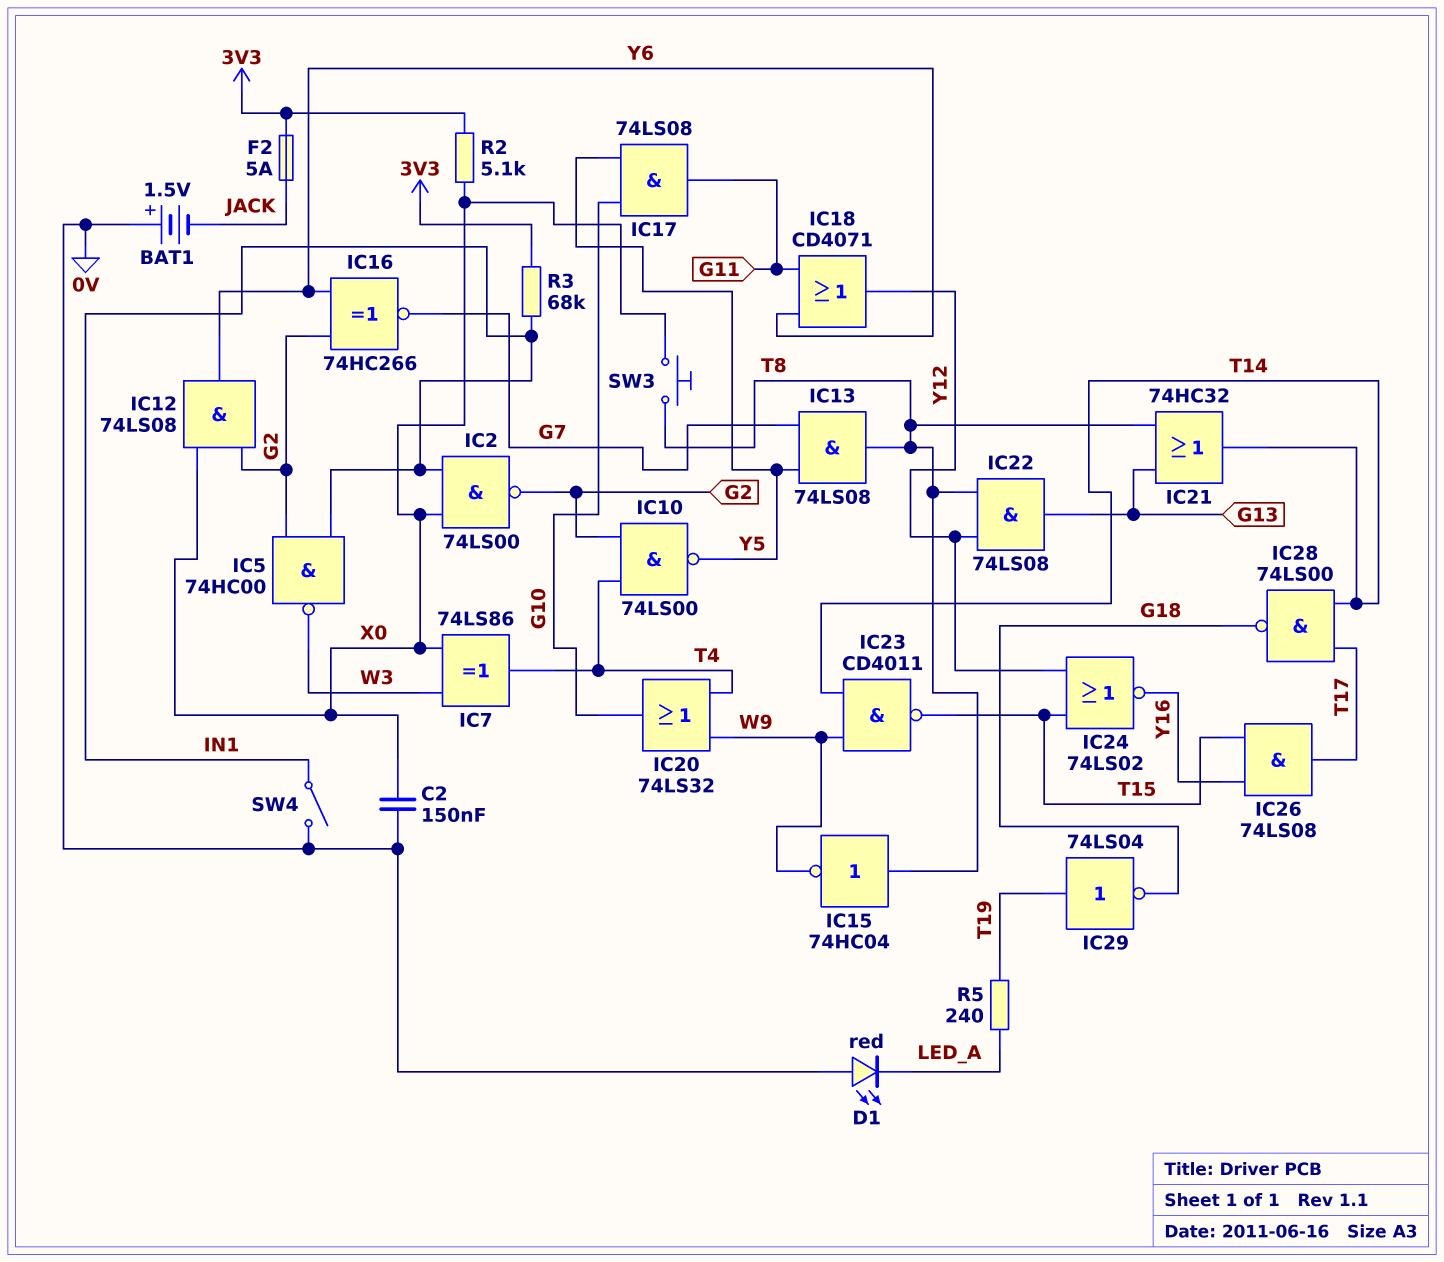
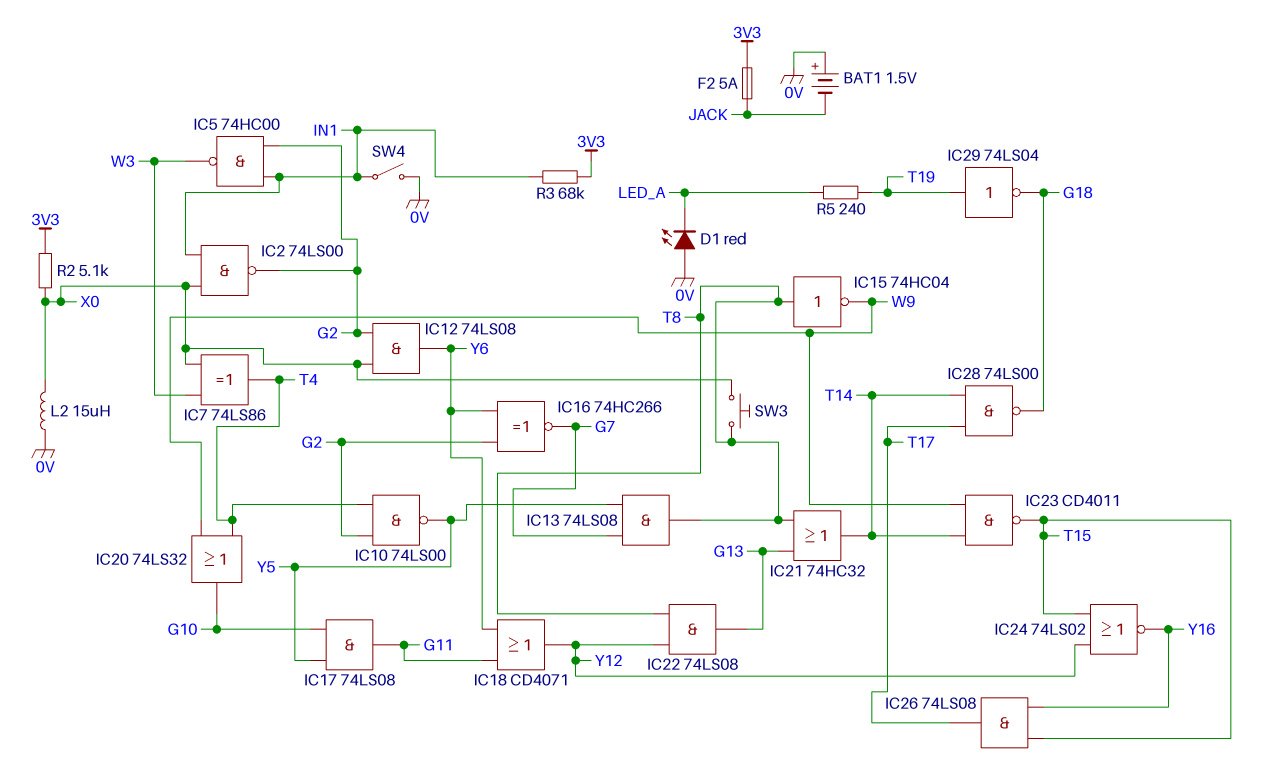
C2: 150nF (0V, X0) -> none
L2: none -> 15uH (0V, X0)

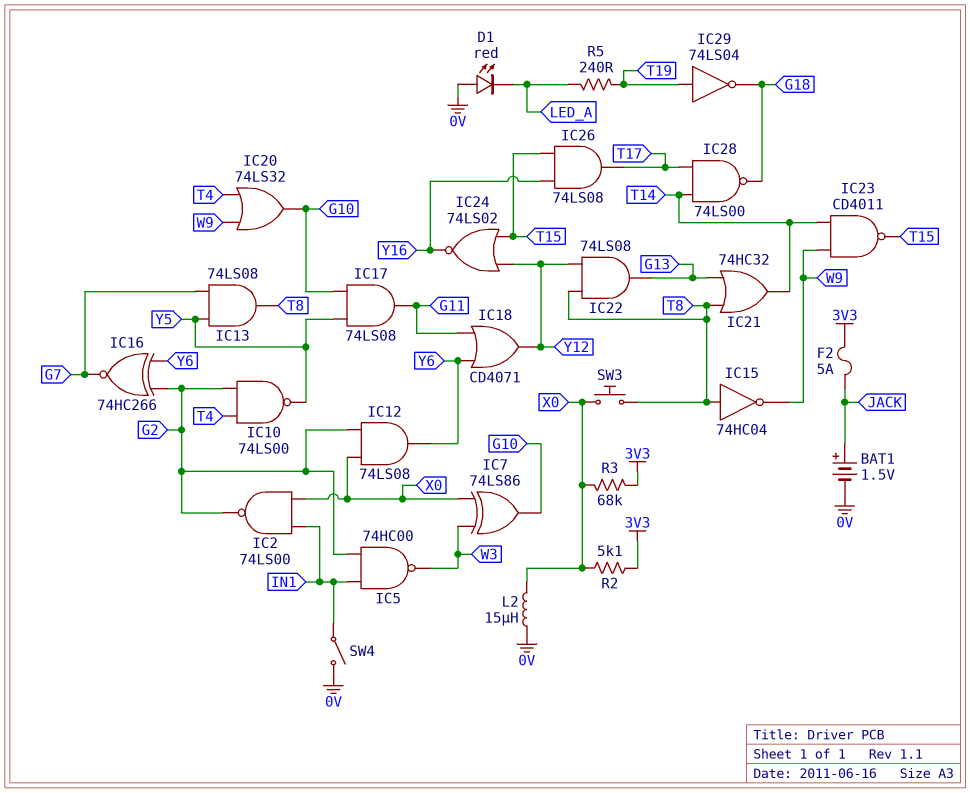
BAT1: 1.5V (plus 0V, minus JACK) -> 1.5V (plus JACK, minus 0V)
IC7: XOR 74LS86 (in W3, in X0, out T4) -> XOR 74LS86 (in W3, in X0, out G10)
R3: 68k (3V3, IN1) -> 68k (3V3, X0)

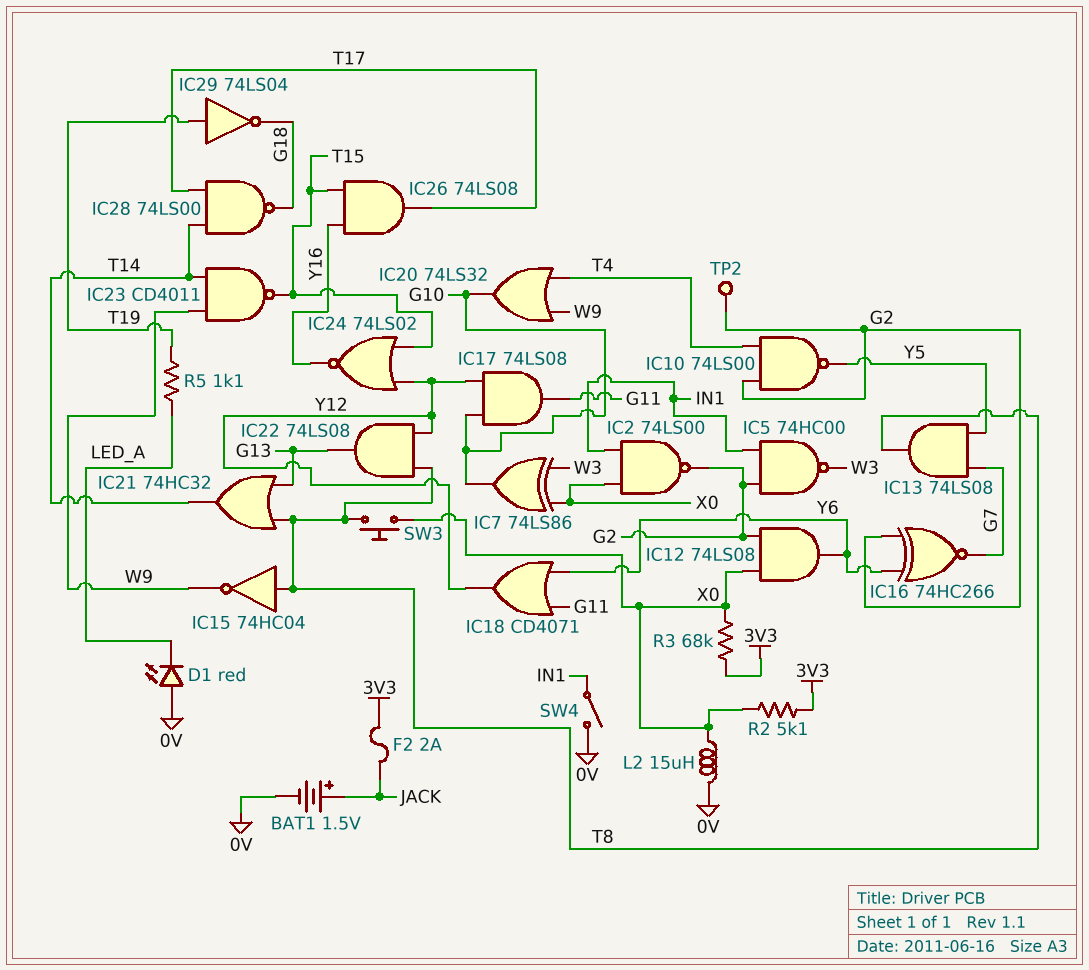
F2: 5A (3V3, JACK) -> 2A (3V3, JACK)
IC17: AND 74LS08 (in G10, in Y5, out G11) -> AND 74LS08 (in G10, in Y12, out G11)
R5: 240 (LED_A, T19) -> 1.1k (LED_A, T19)
TP2: none -> test point (G2)

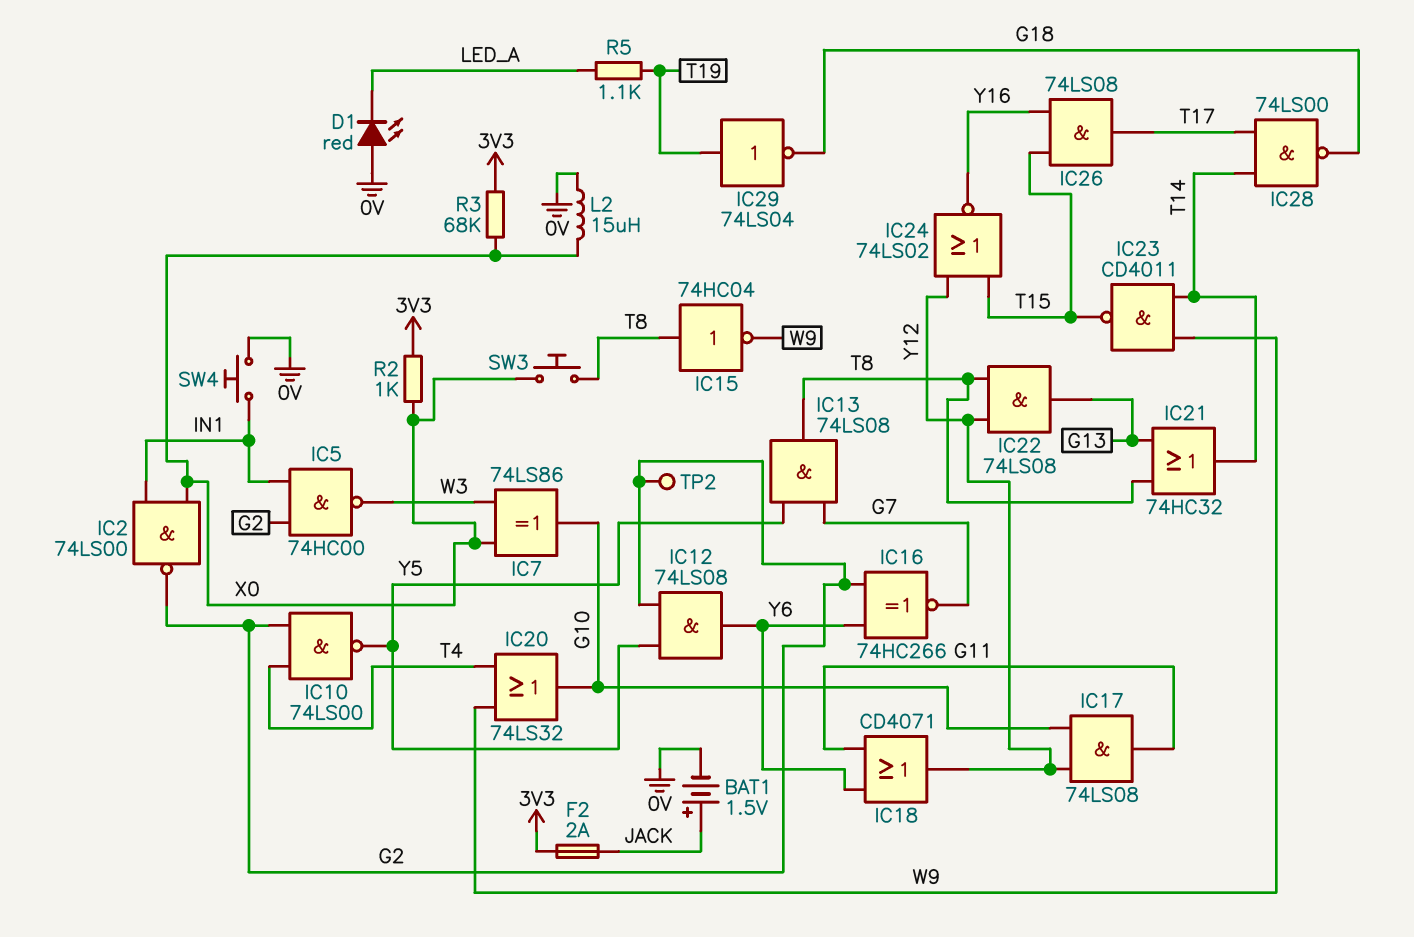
IC12: AND 74LS08 (in G2, in X0, out Y6) -> AND 74LS08 (in G2, in Y5, out Y6)
R2: 5.1k (3V3, X0) -> 1k (3V3, X0)
SW4: switch (0V, IN1) -> button (0V, IN1)

